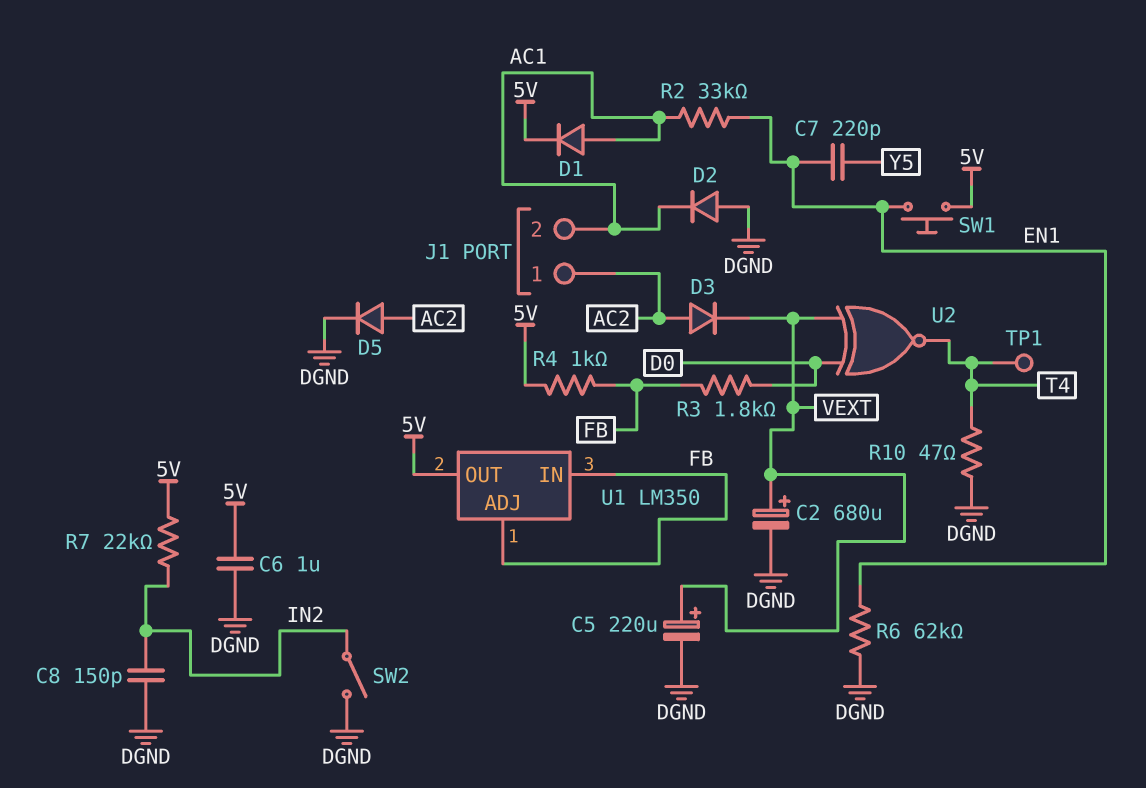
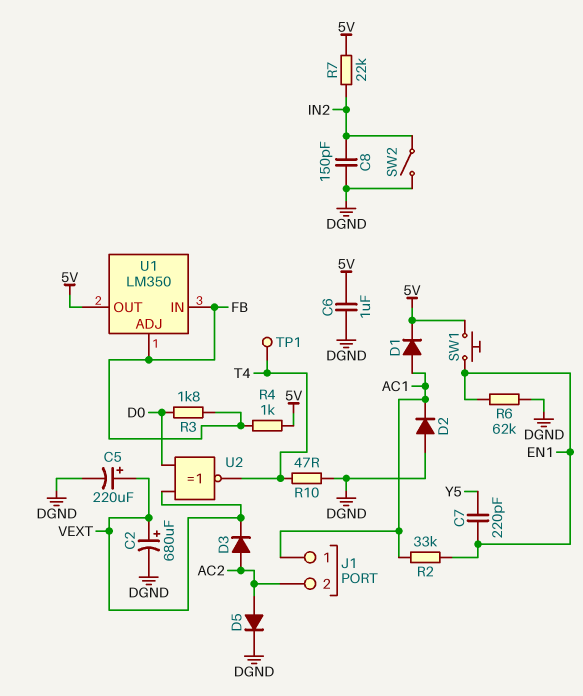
J1 pin 1: AC2 -> AC1
J1 pin 2: AC1 -> AC2

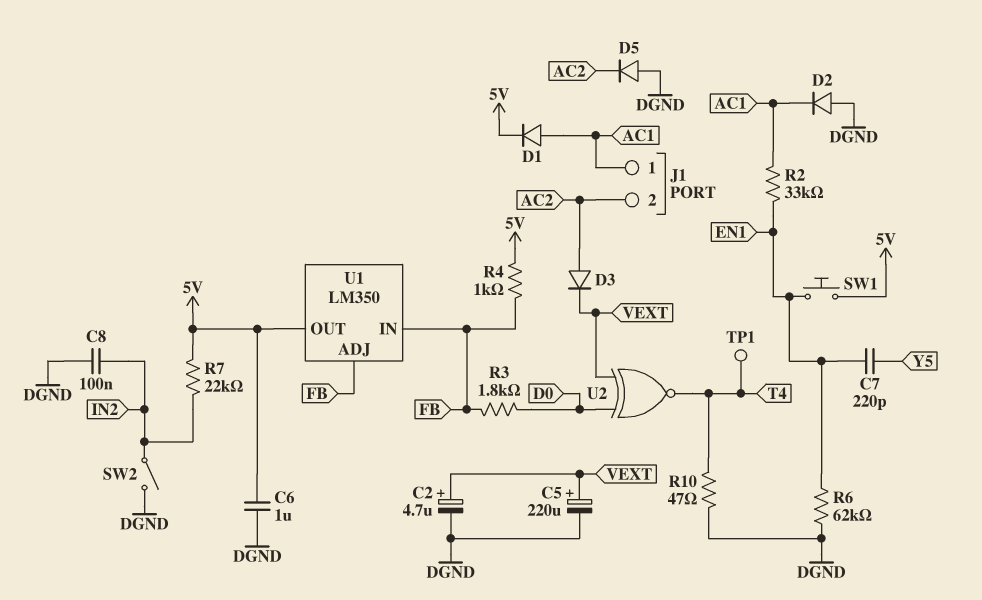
C2: 680uF (plus VEXT, minus DGND) -> 4.7uF (plus VEXT, minus DGND)
C8: 150pF (DGND, IN2) -> 100nF (DGND, IN2)
D5: diode (A AC2, K DGND) -> diode (A DGND, K AC2)

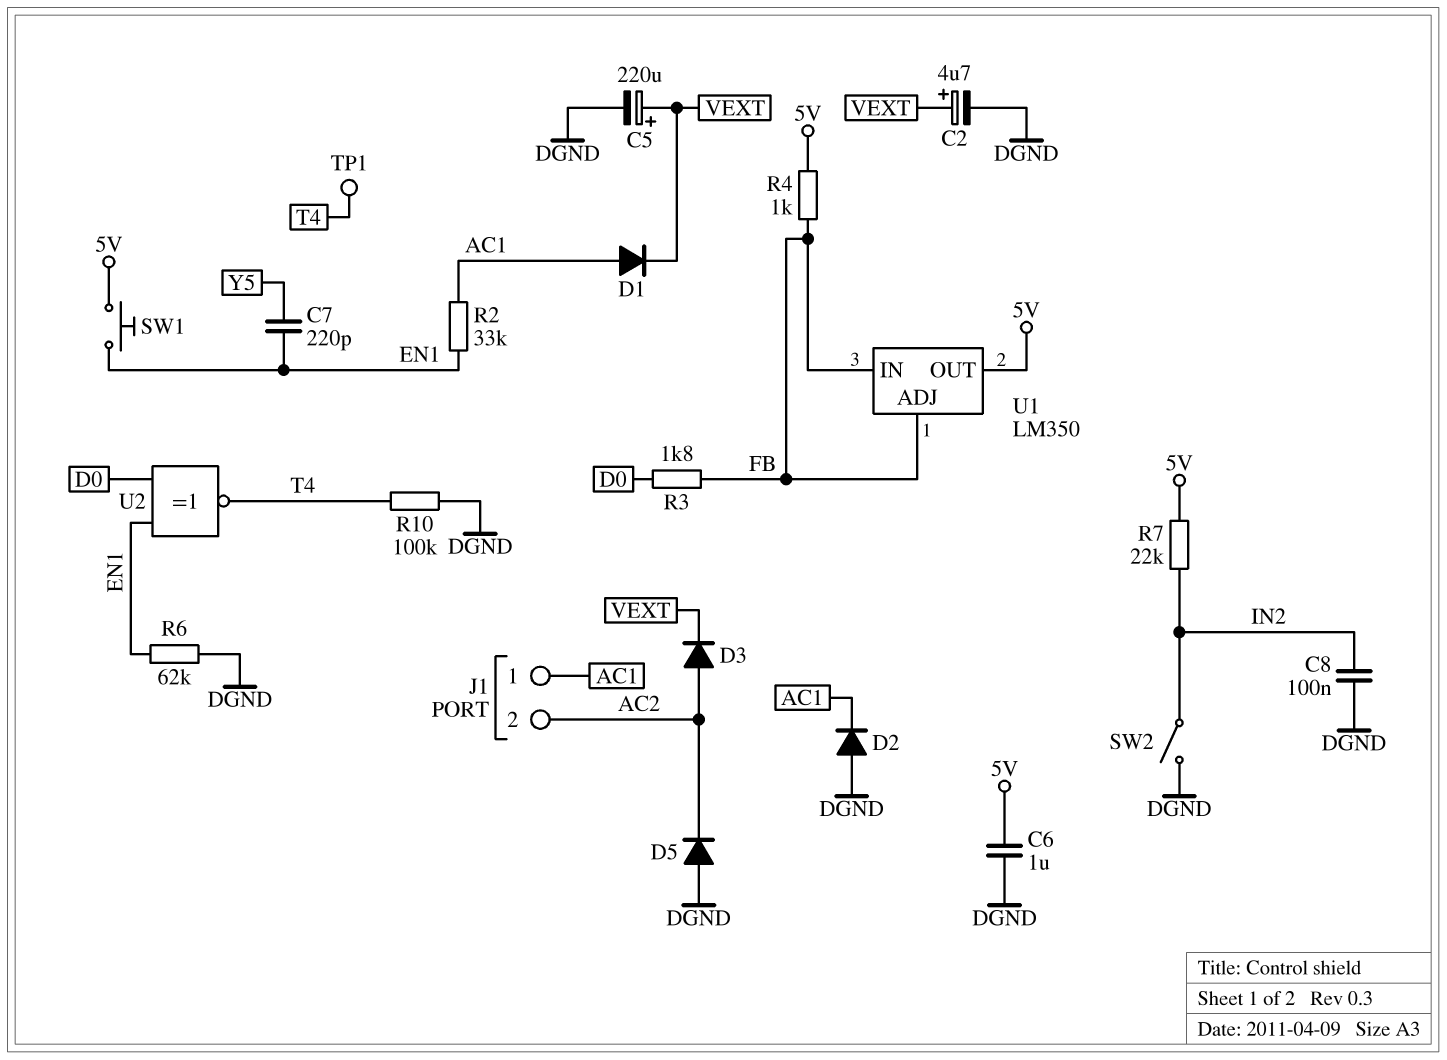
D1: diode (A AC1, K 5V) -> diode (A AC1, K VEXT)
R10: 47 (DGND, T4) -> 100k (DGND, T4)
U2: XNOR (in D0, in VEXT, out T4) -> XNOR (in D0, in EN1, out T4)

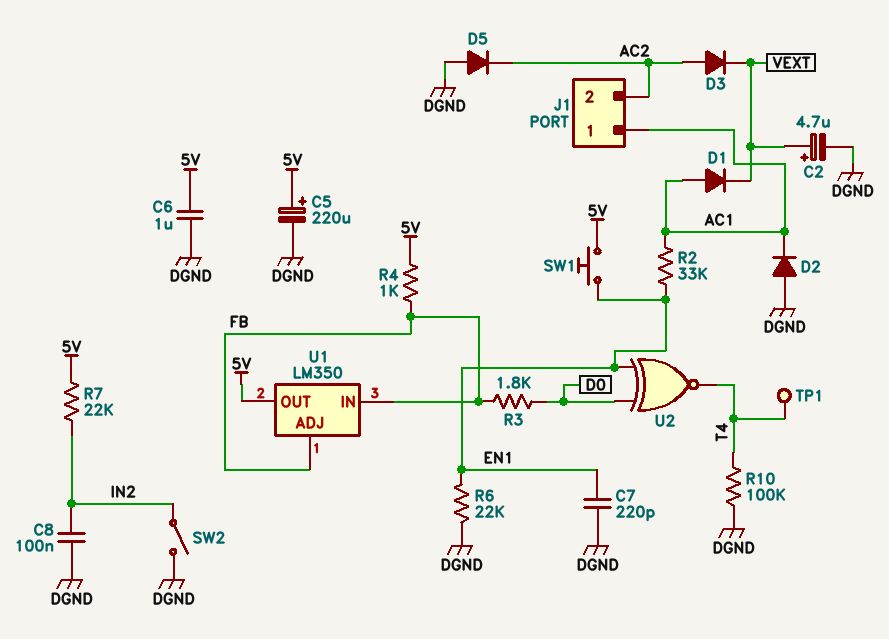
C5: 220uF (plus VEXT, minus DGND) -> 220uF (plus 5V, minus DGND)
C7: 220pF (EN1, Y5) -> 220pF (DGND, EN1)
R6: 62k (DGND, EN1) -> 22k (DGND, EN1)

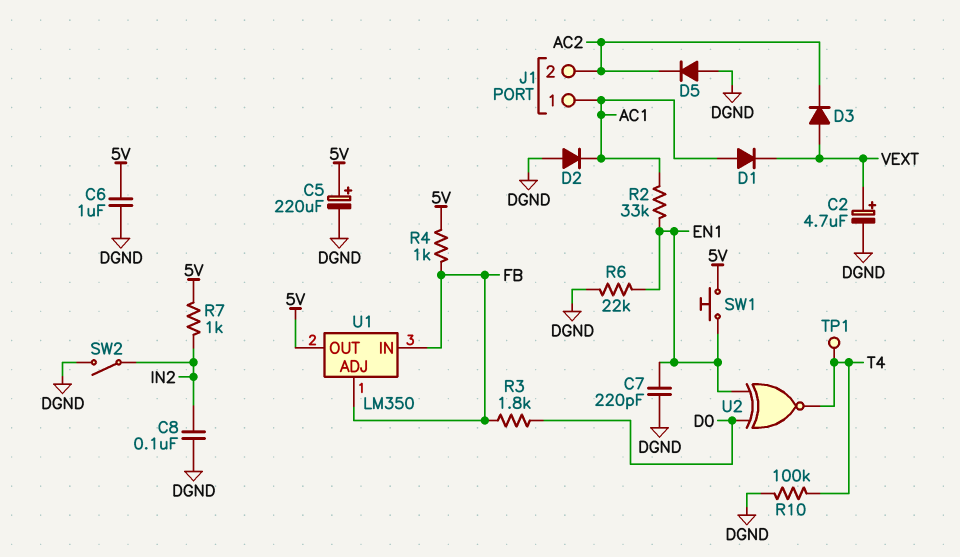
D3: diode (A AC2, K VEXT) -> diode (A VEXT, K AC2)
R7: 22k (5V, IN2) -> 1k (5V, IN2)

